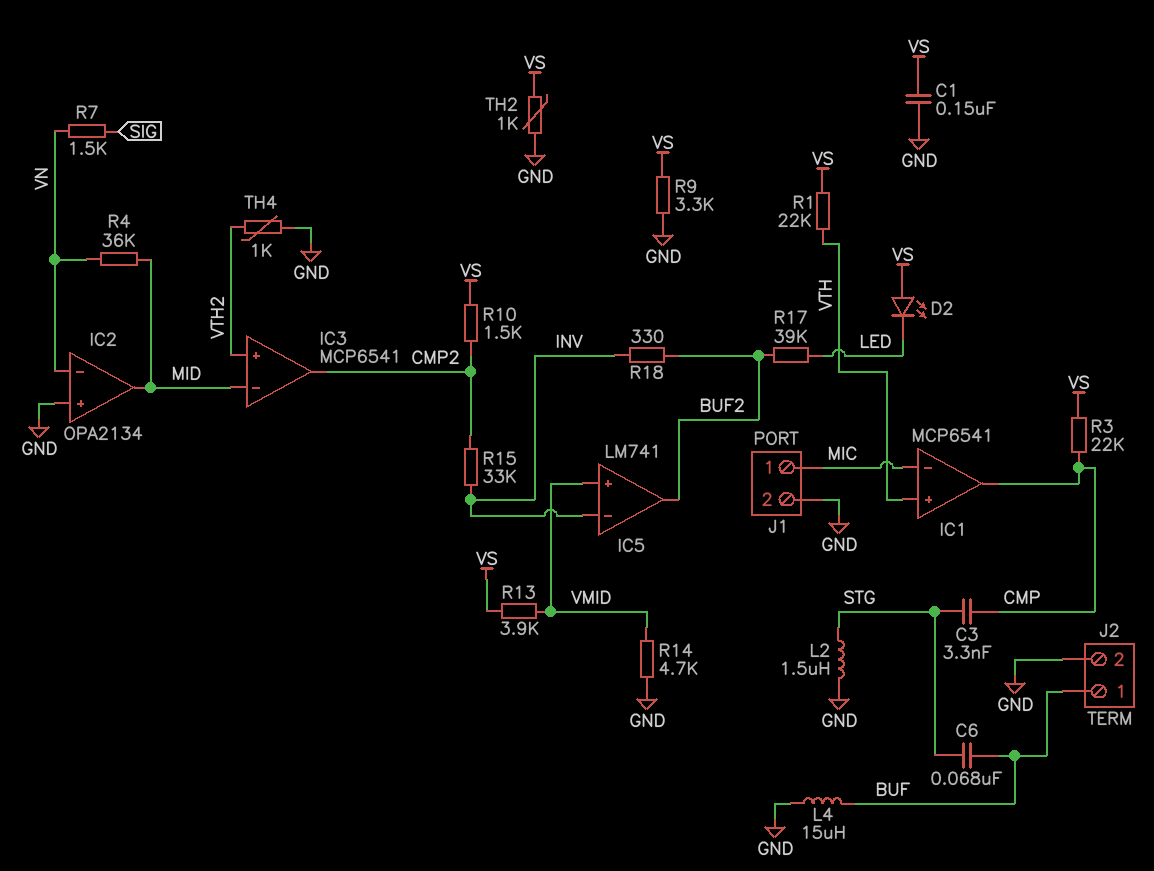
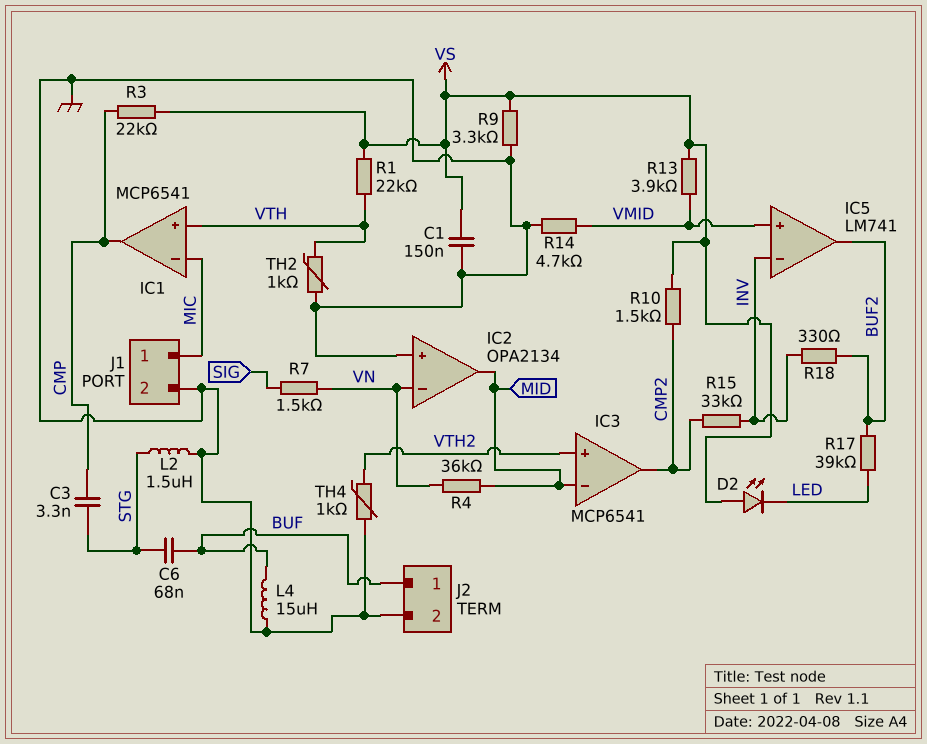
TH2: 1k (GND, VS) -> 1k (GND, VTH)

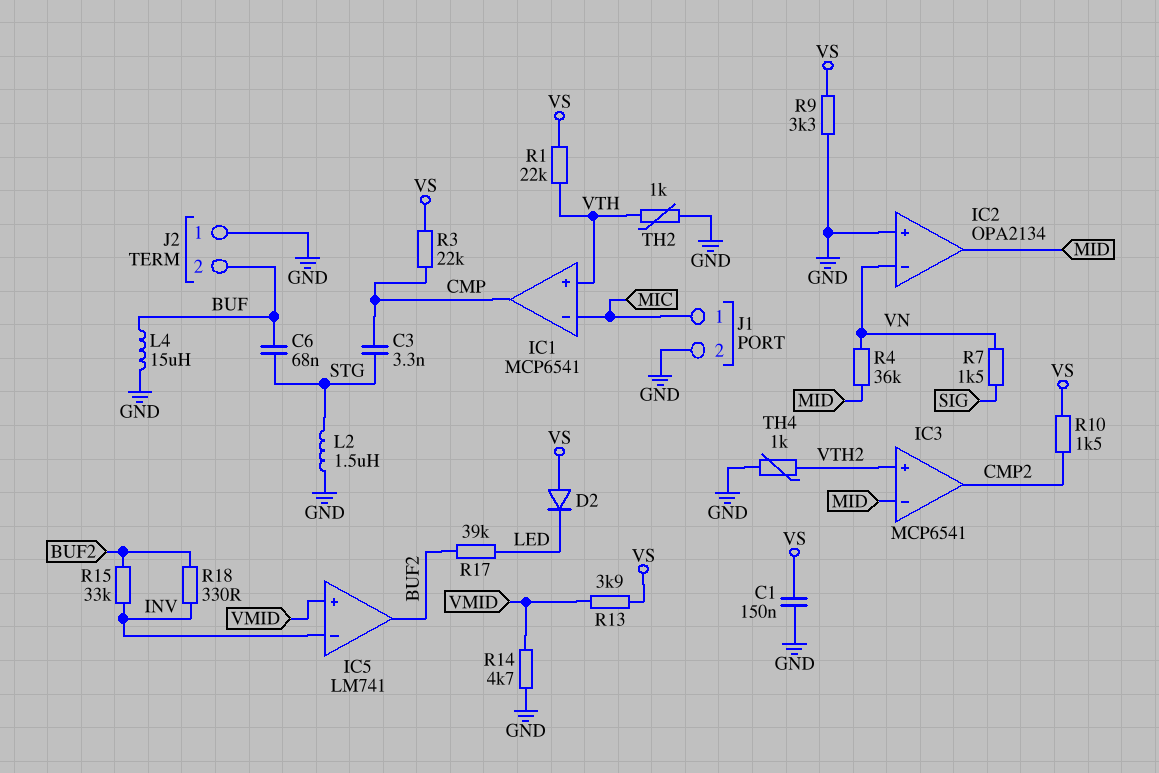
D2: LED (A VS, K LED) -> diode (A VS, K LED)
J2 pin 1: BUF -> GND
J2 pin 2: GND -> BUF
R15: 33k (CMP2, INV) -> 33k (BUF2, INV)

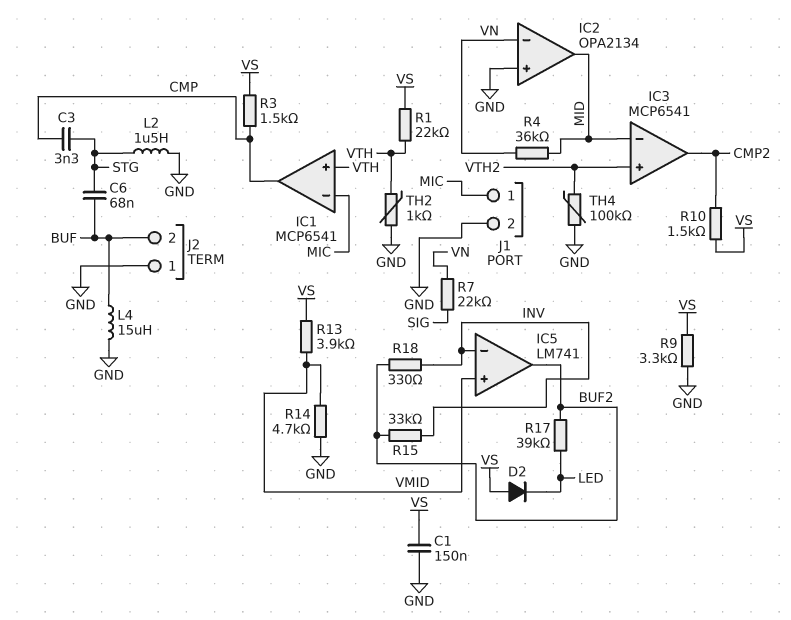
R3: 22k (CMP, VS) -> 1.5k (CMP, VS)
R7: 1.5k (SIG, VN) -> 22k (SIG, VN)
TH4: 1k (GND, VTH2) -> 100k (GND, VTH2)

